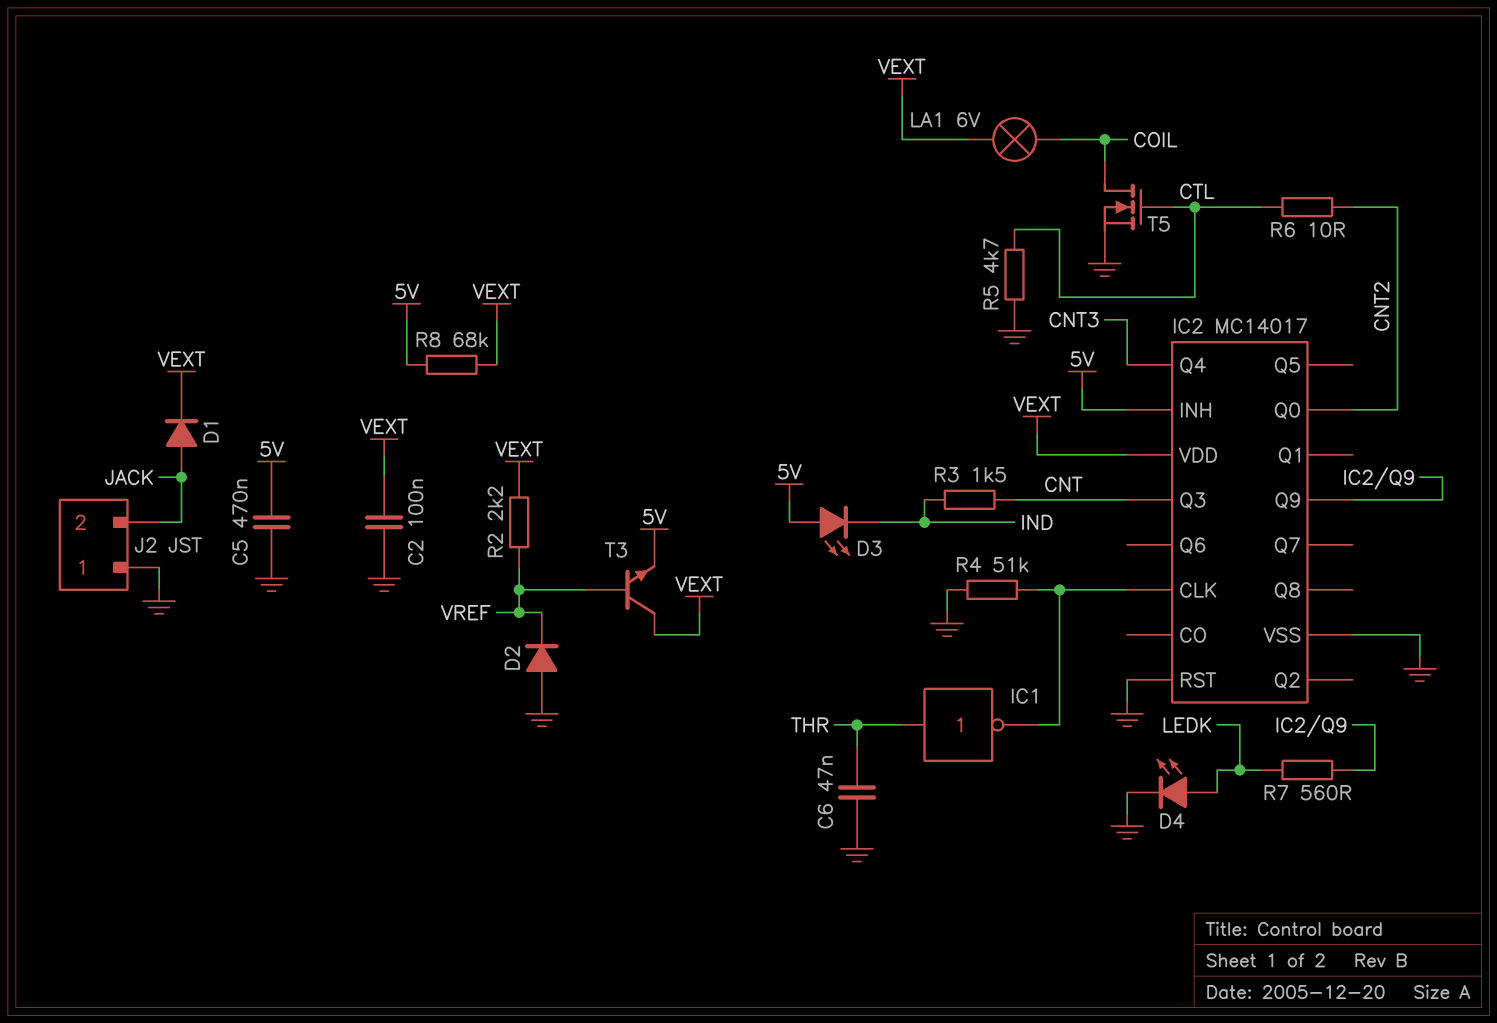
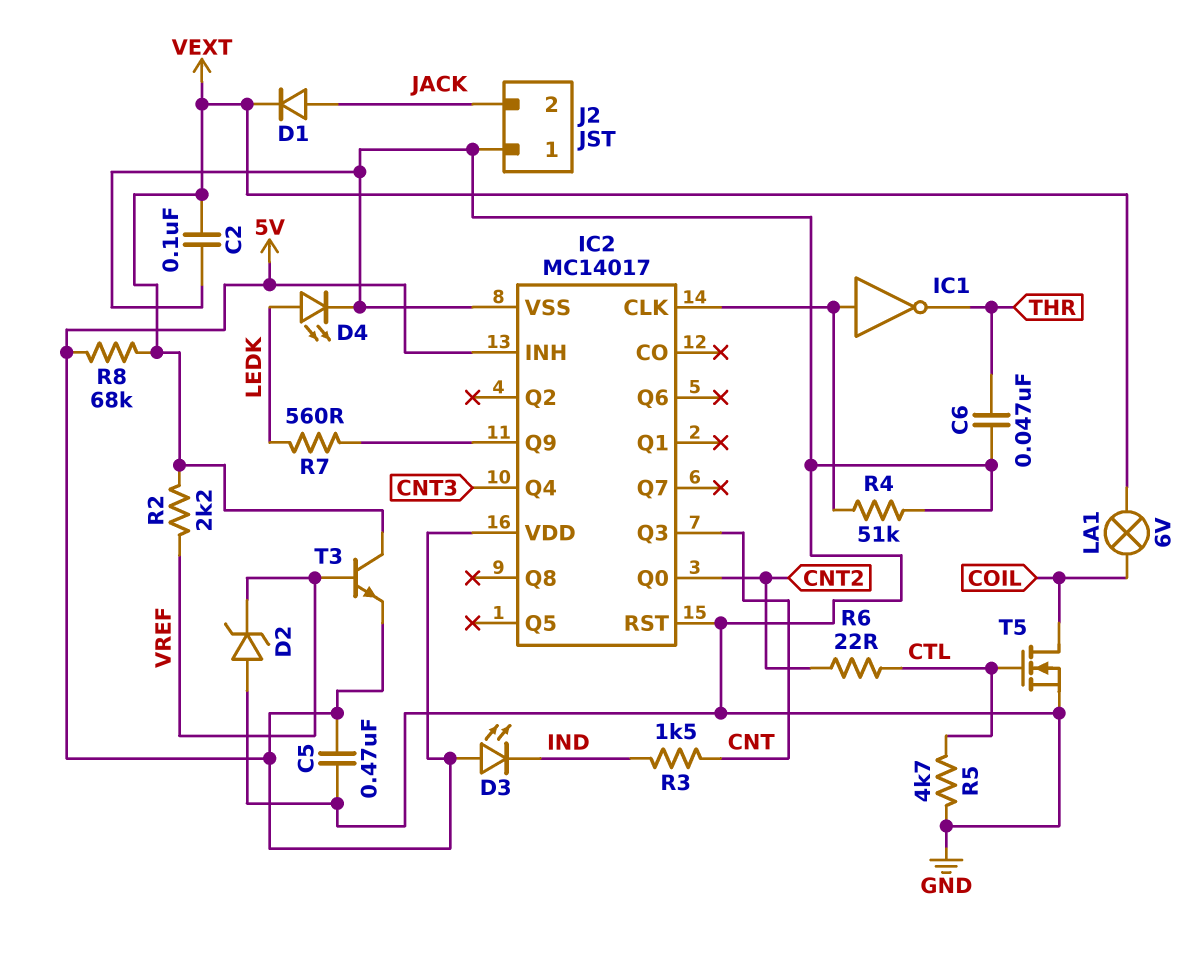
D2: diode (A GND, K VREF) -> zener (A GND, K VREF)
IC1: NOT (in THR, out IC2/CLK) -> NOT (in IC2/CLK, out THR)
IC2 pin VDD: VEXT -> 5V
R6: 10 (CNT2, CTL) -> 22 (CNT2, CTL)

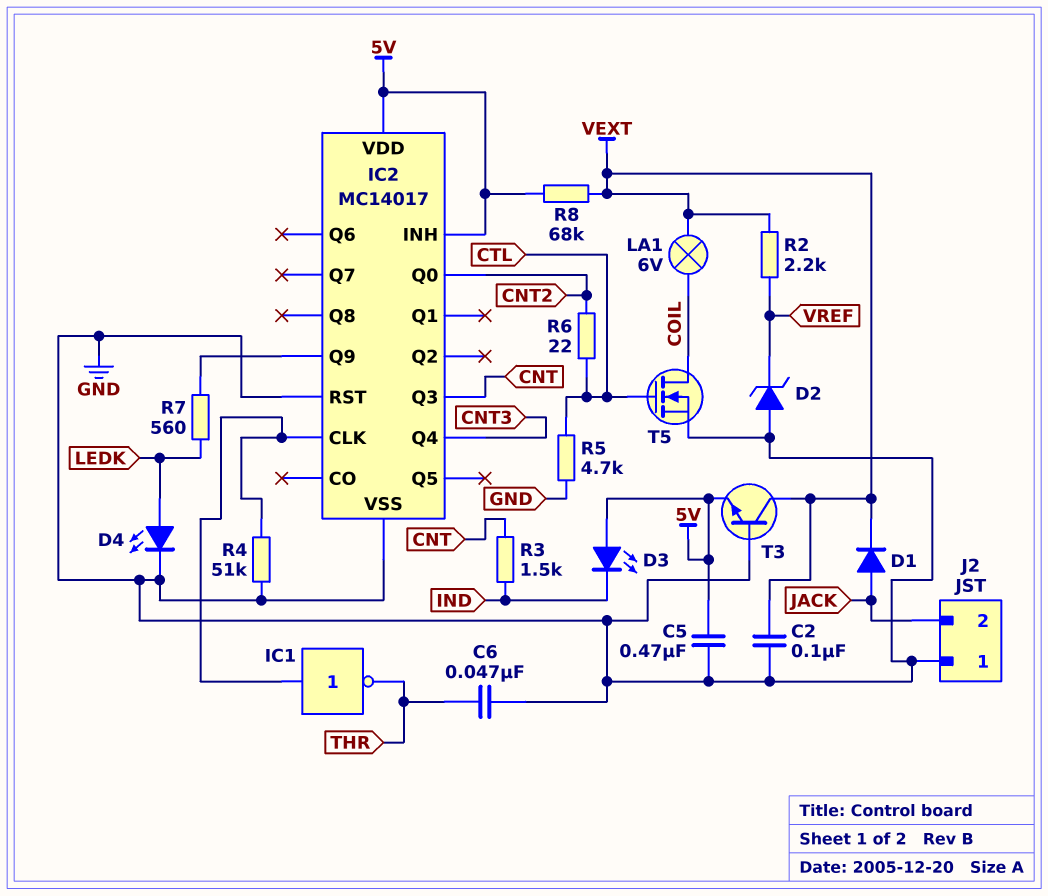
T3: NPN (B VREF, C VEXT, E 5V) -> NPN (B GND, C VEXT, E 5V)

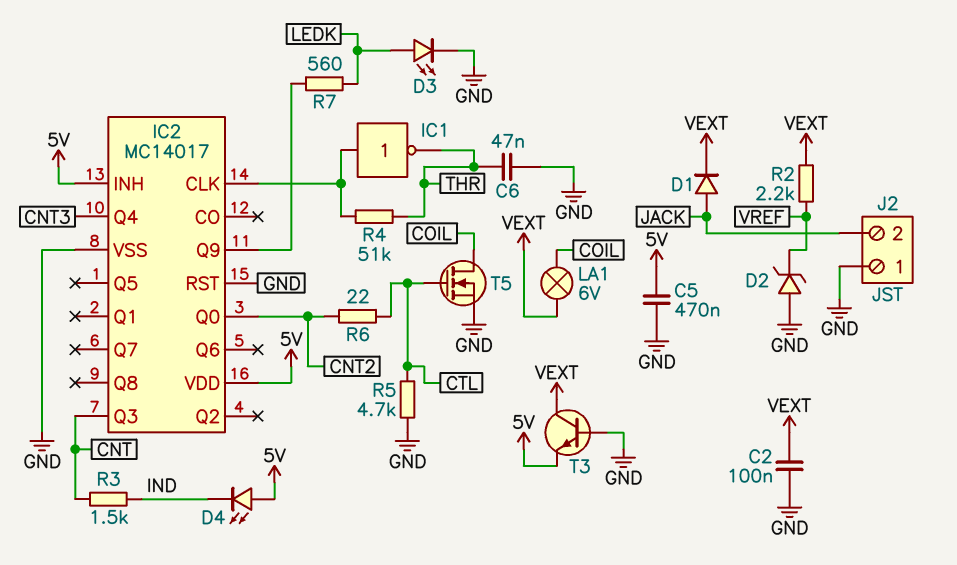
D3: LED (A 5V, K IND) -> LED (A LEDK, K GND)
D4: LED (A LEDK, K GND) -> LED (A 5V, K IND)
R4: 51k (GND, IC2/CLK) -> 51k (IC2/CLK, THR)
R8: 68k (5V, VEXT) -> none

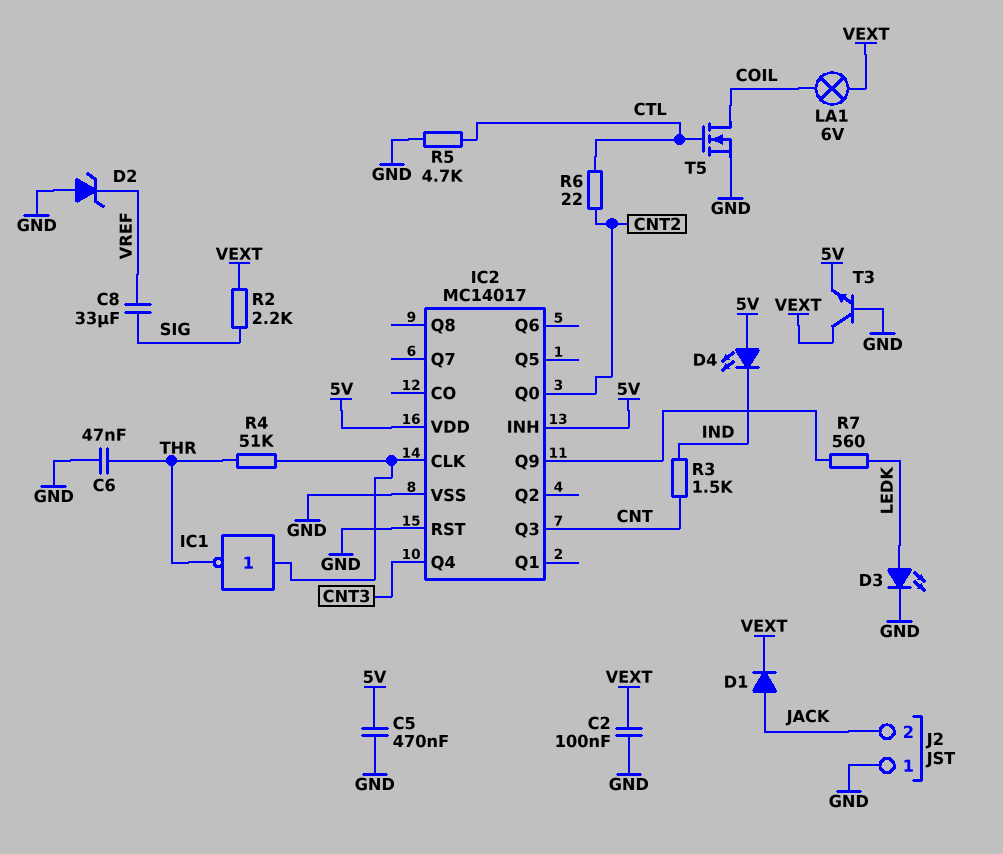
C8: none -> 33uF (SIG, VREF)
R2: 2.2k (VEXT, VREF) -> 2.2k (SIG, VEXT)

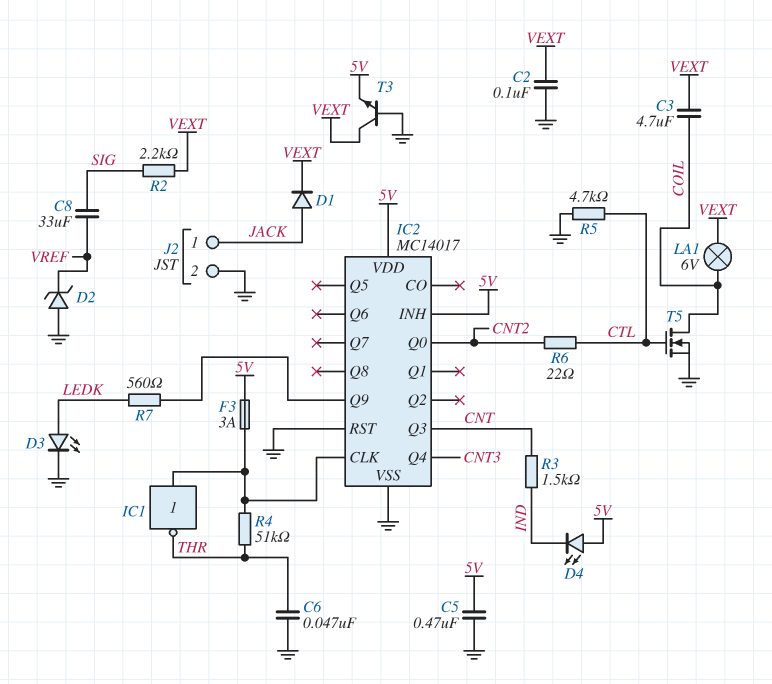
C3: none -> 4.7uF (COIL, VEXT)
F3: none -> 3A (5V, IC2/CLK)
J2 pin 1: GND -> JACK
J2 pin 2: JACK -> GND

